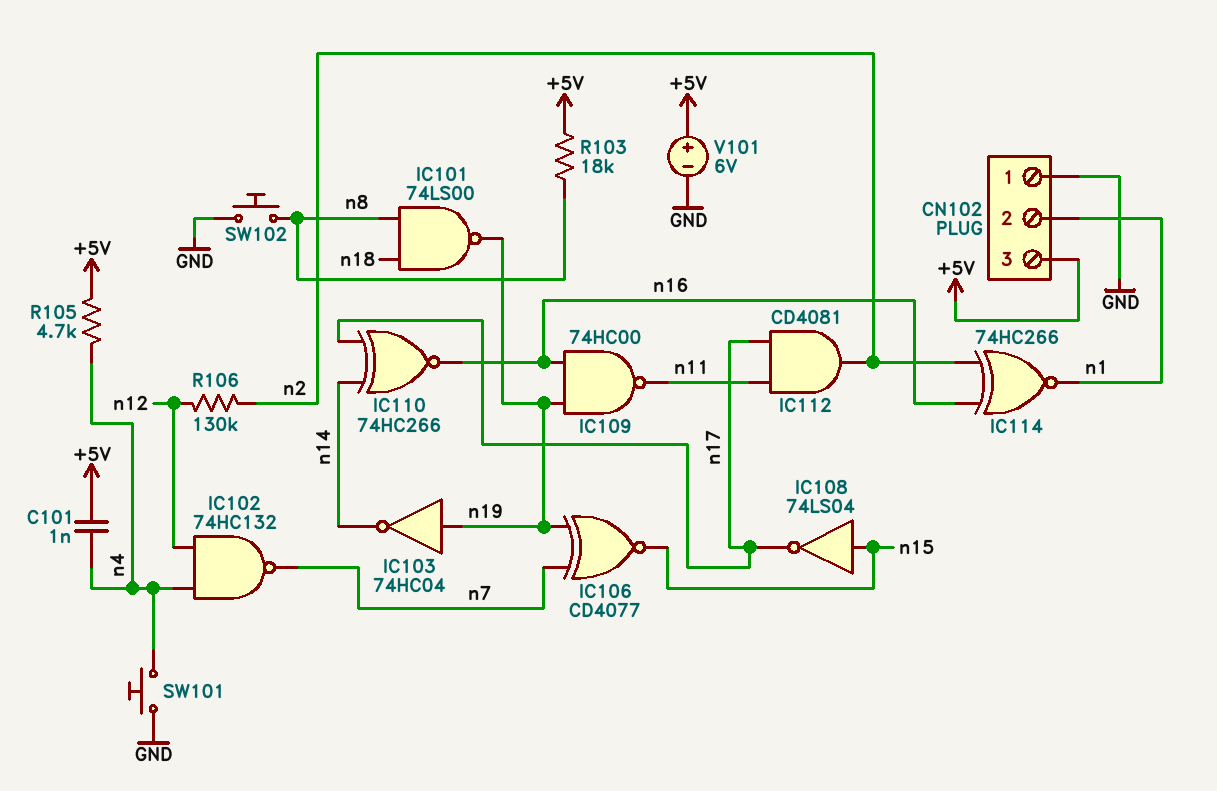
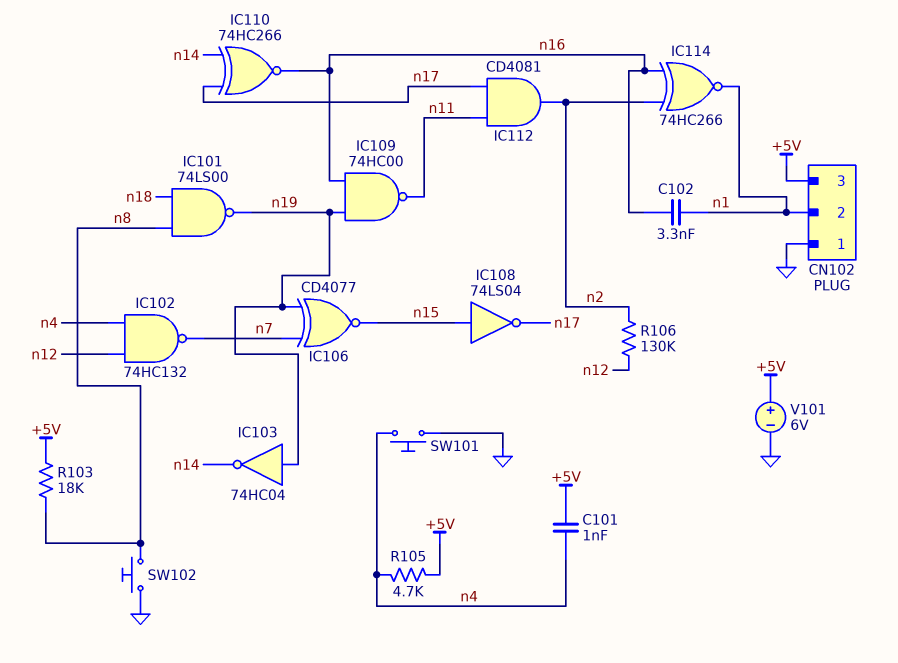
C102: none -> 3.3nF (n1, n16)

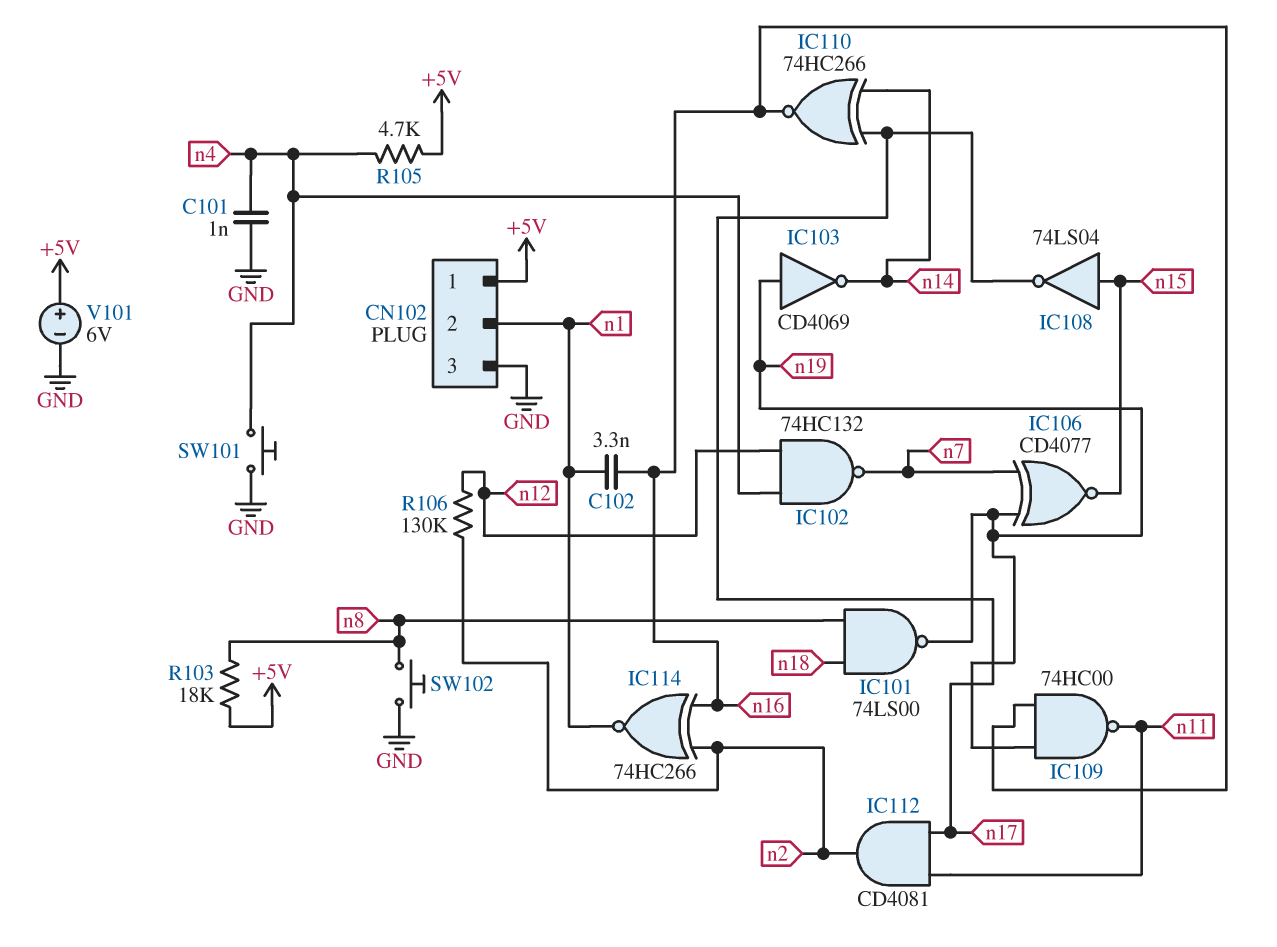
C101: 1nF (+5V, n4) -> 1nF (GND, n4)
CN102 pin 1: GND -> +5V
CN102 pin 3: +5V -> GND
IC103: NOT 74HC04 (in n19, out n14) -> NOT CD4069 (in n19, out n14)

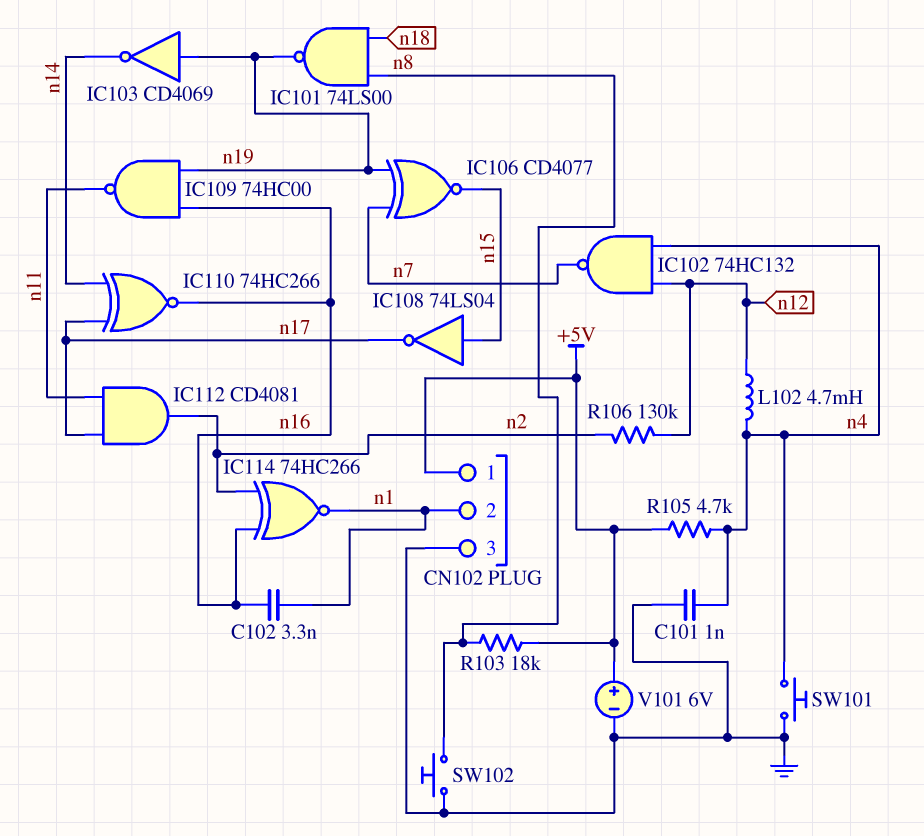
L102: none -> 4.7mH (n4, n12)

